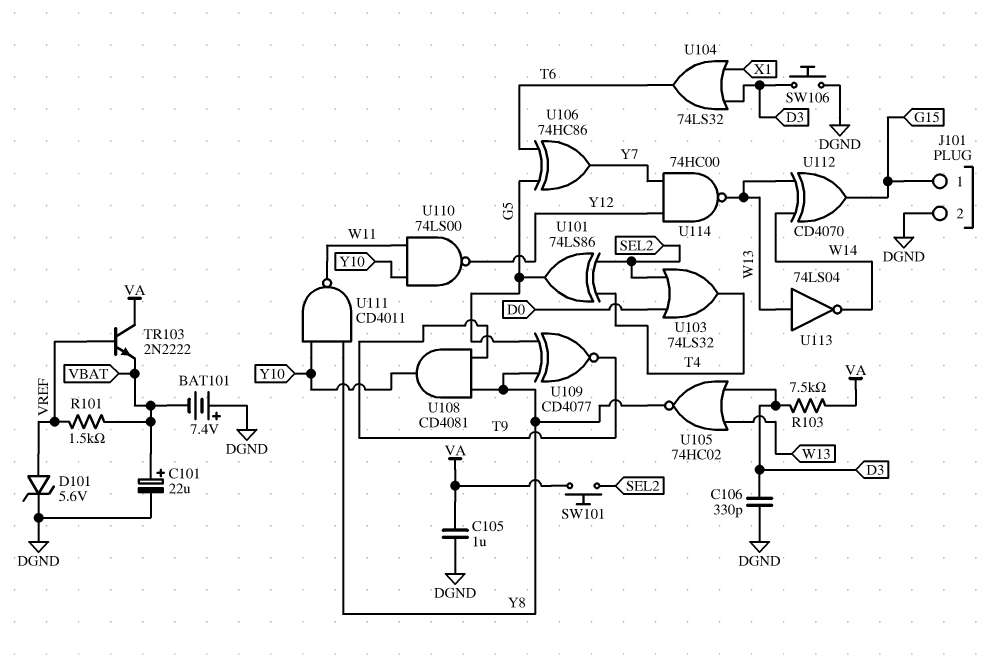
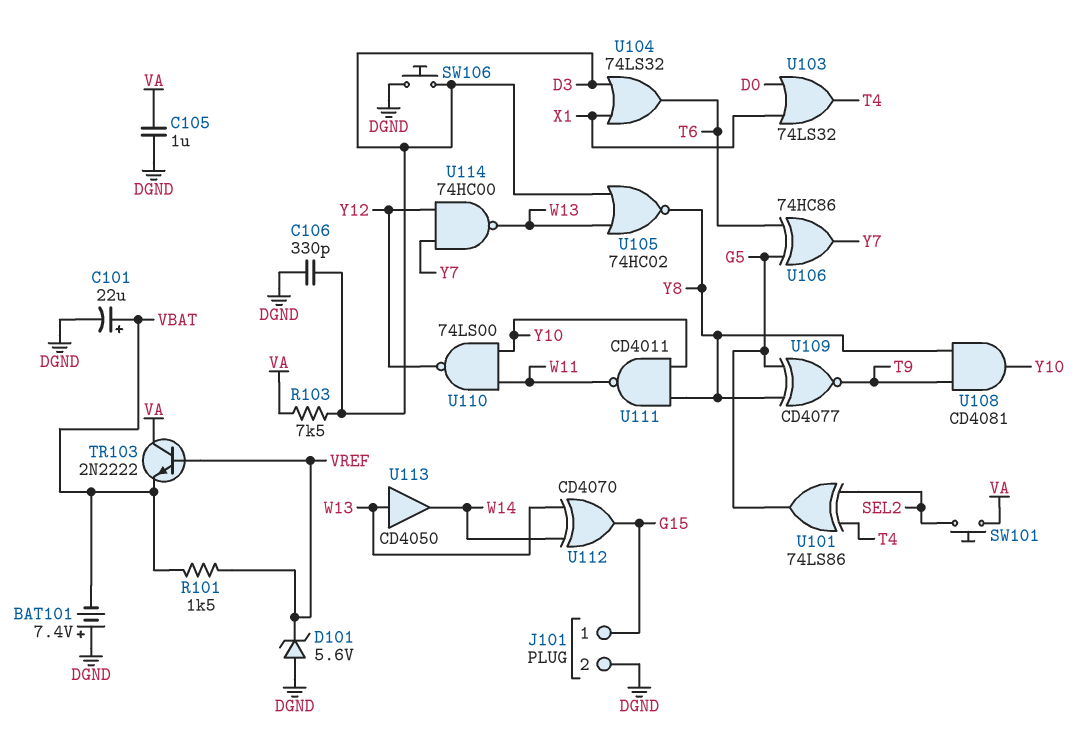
D101: zener 5.6V (A VREF, K DGND) -> zener 5.6V (A DGND, K VREF)
U103: OR 74LS32 (in D0, in SEL2, out T4) -> OR 74LS32 (in D0, in X1, out T4)
U113: NOT 74LS04 (in W13, out W14) -> buffer CD4050 (in W13, out W14)

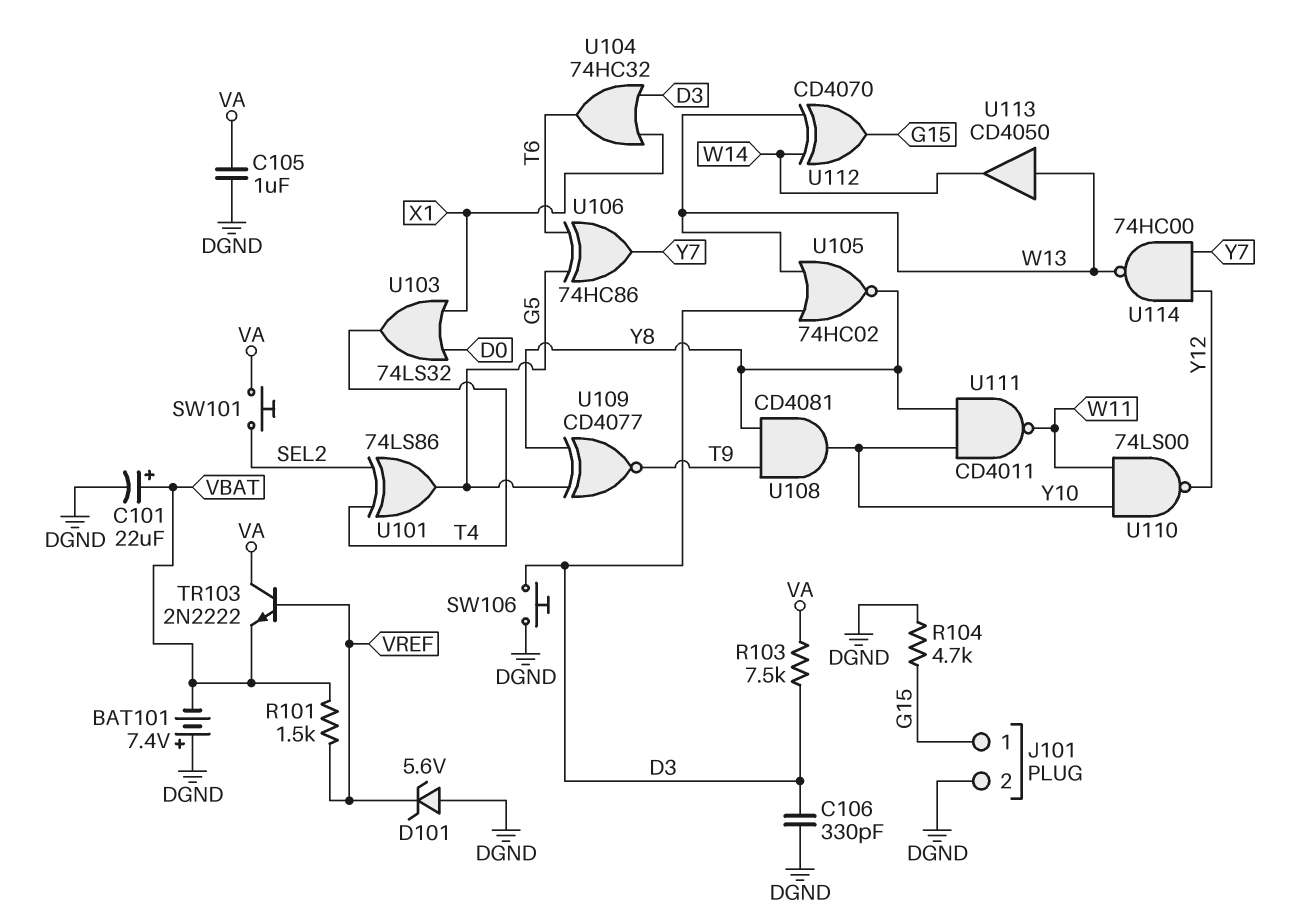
R104: none -> 4.7k (DGND, G15)
U104: OR 74LS32 (in D3, in X1, out T6) -> OR 74HC32 (in D3, in X1, out T6)

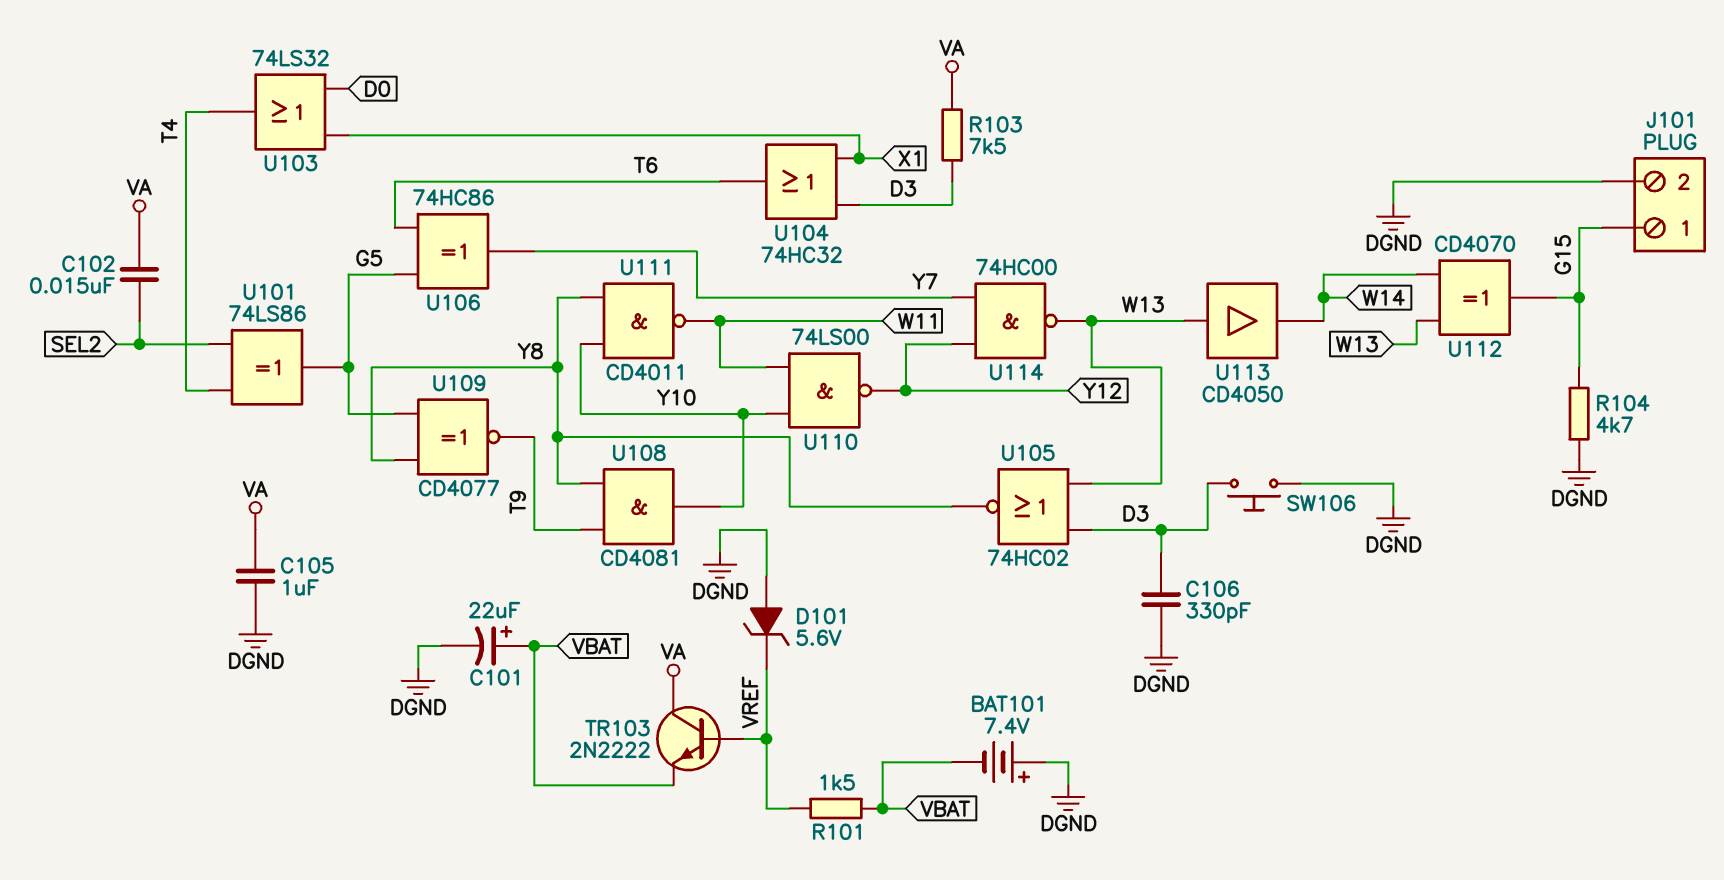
C102: none -> 15nF (SEL2, VA)
SW101: button (SEL2, VA) -> none

